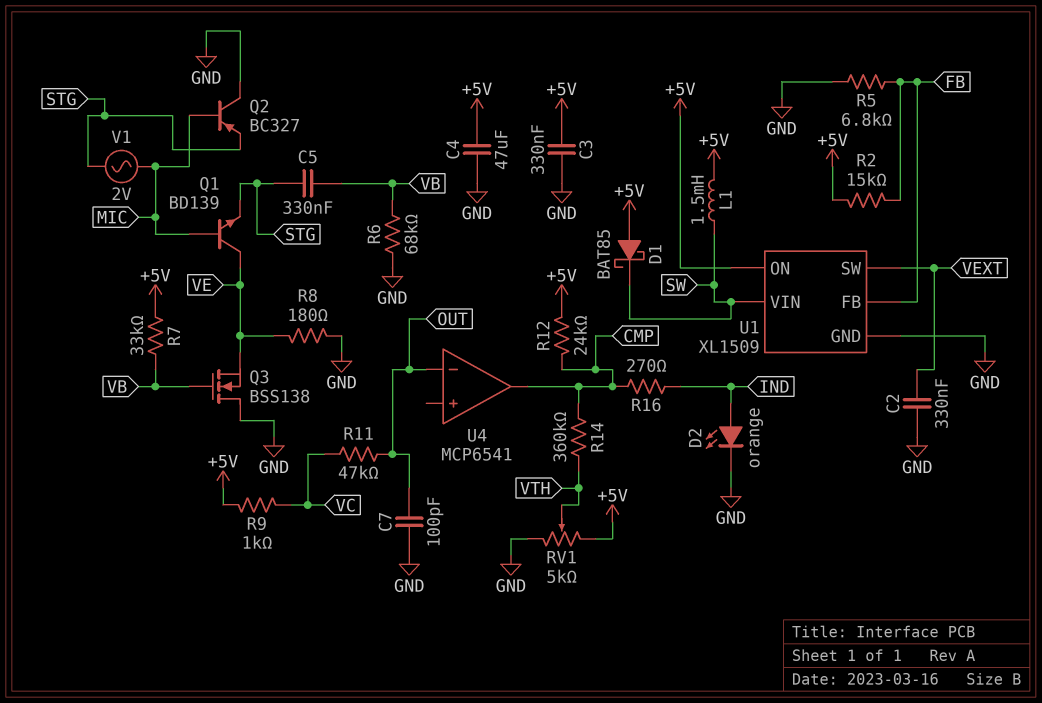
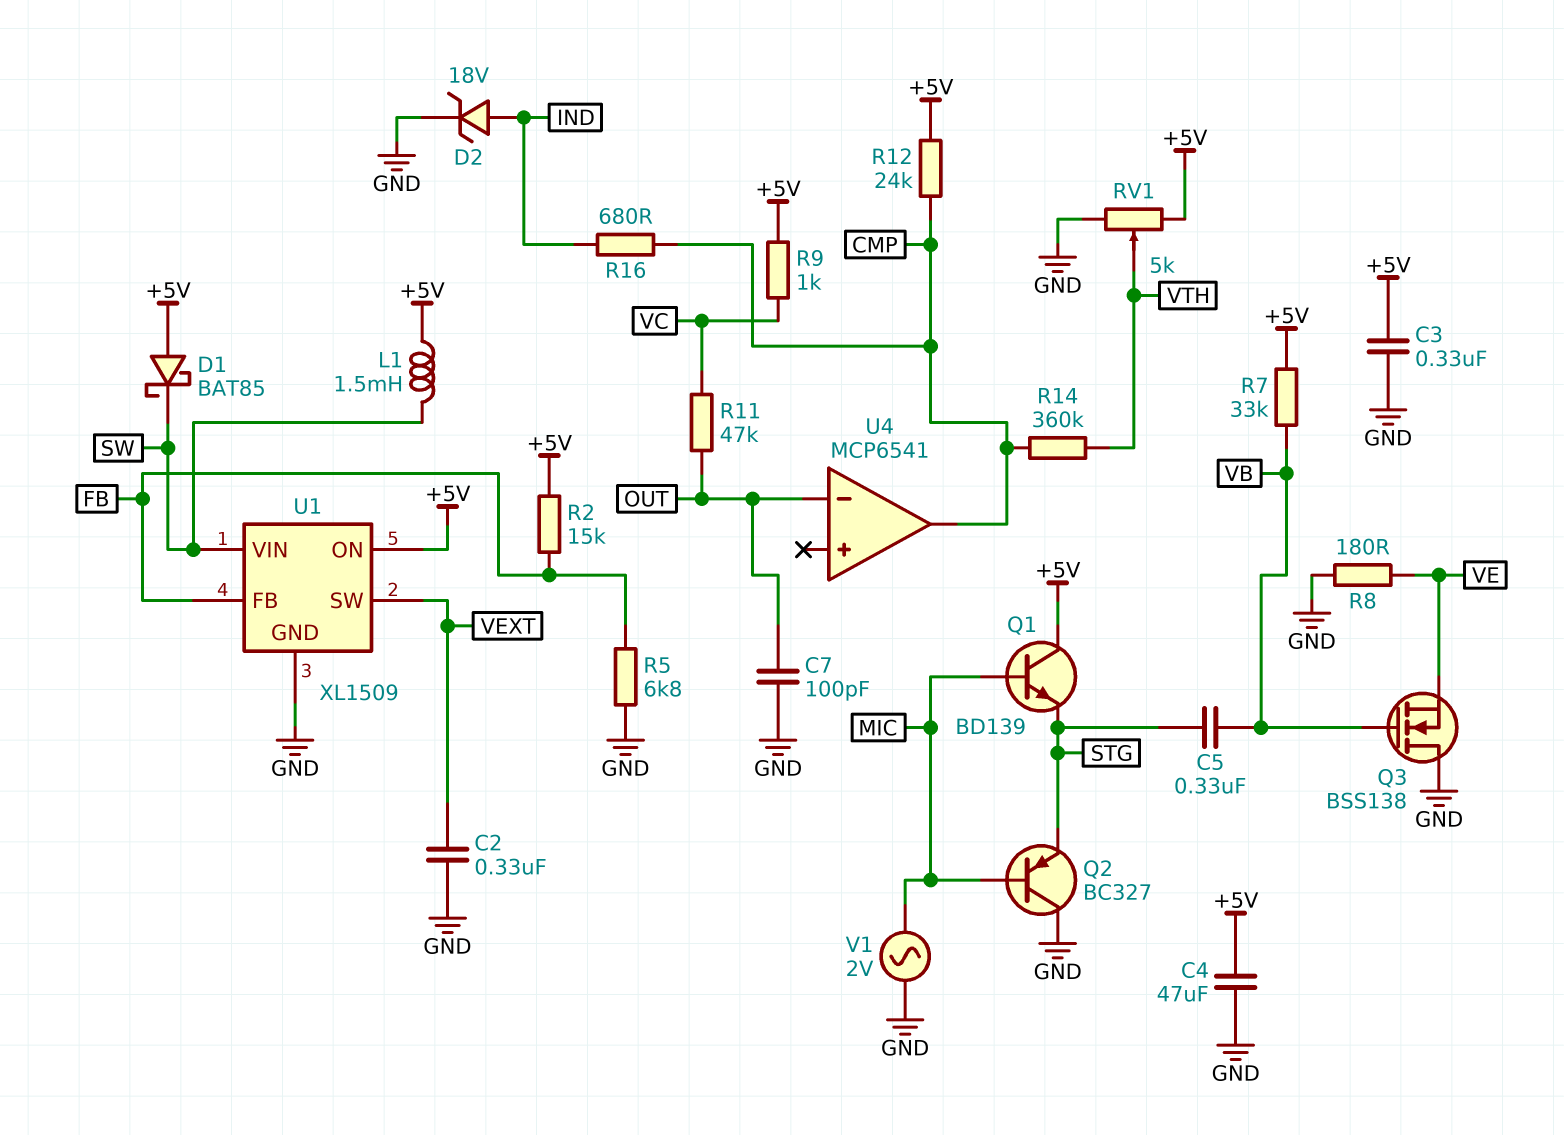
D2: LED orange (A IND, K GND) -> zener 18V (A IND, K GND)
Q1: NPN BD139 (B MIC, C VE, E STG) -> NPN BD139 (B MIC, C +5V, E STG)
R6: 68k (GND, VB) -> none
R16: 270 (CMP, IND) -> 680 (CMP, IND)
V1: AC 2V (MIC, STG) -> AC 2V (GND, MIC)

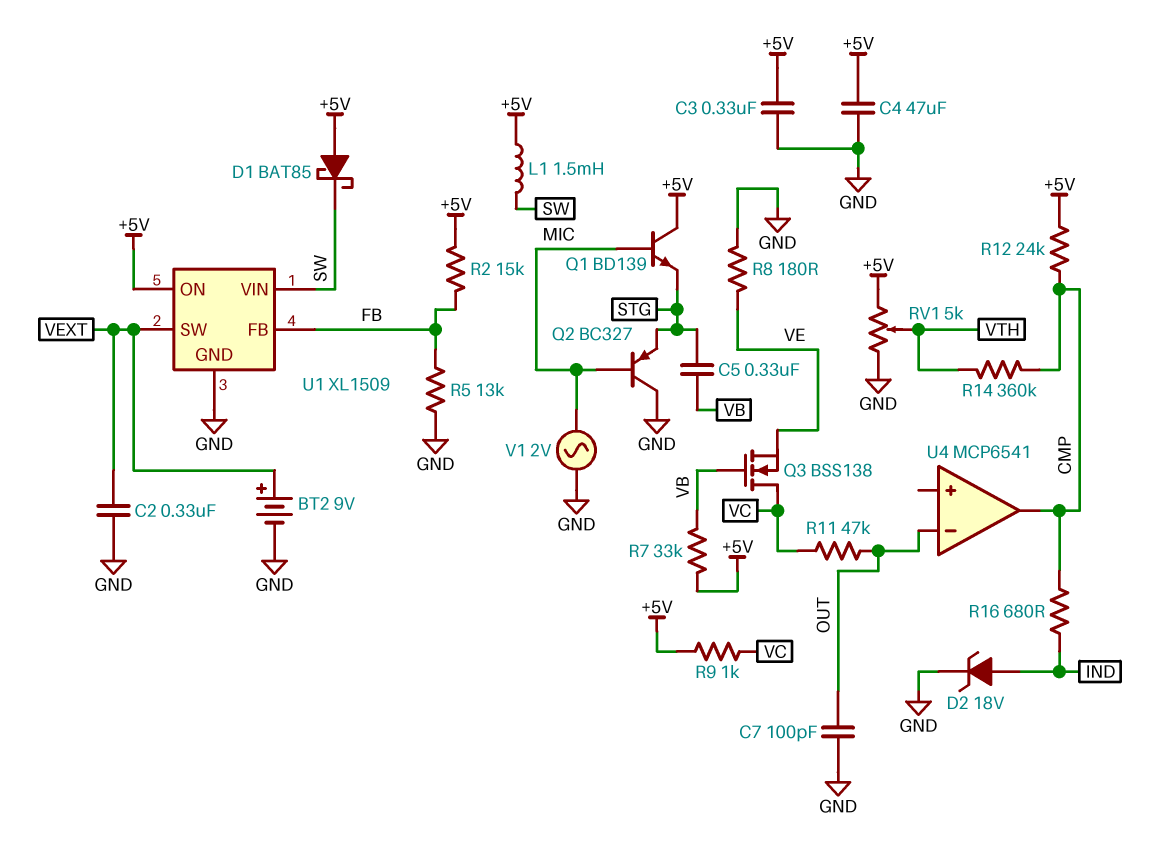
BT2: none -> 9V (plus VEXT, minus GND)
Q3: NMOS BSS138 (G VB, D GND, S VE) -> NMOS BSS138 (G VB, D VC, S VE)
R5: 6.8k (FB, GND) -> 13k (FB, GND)

